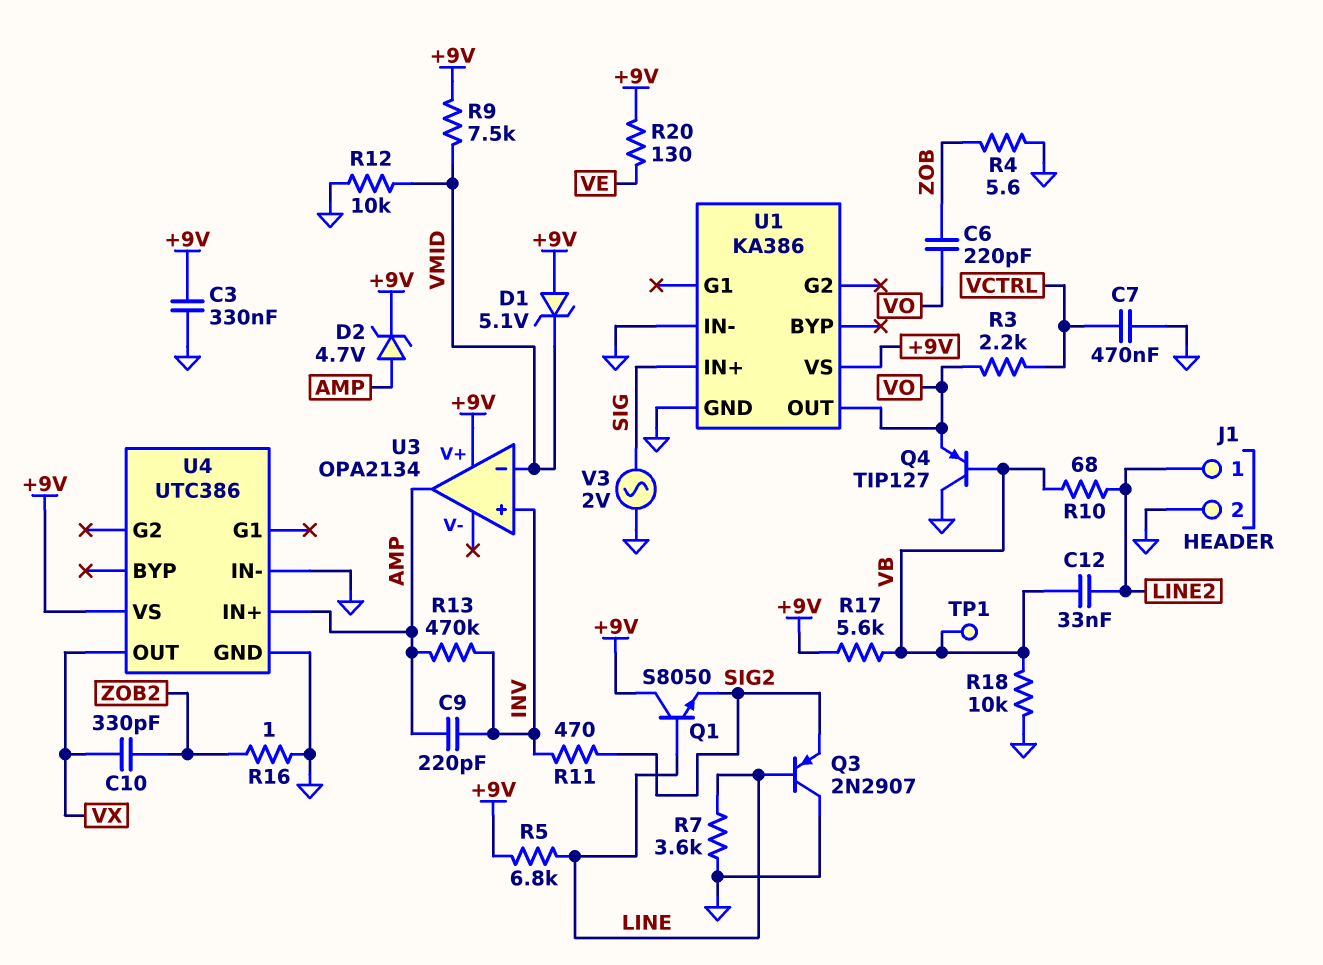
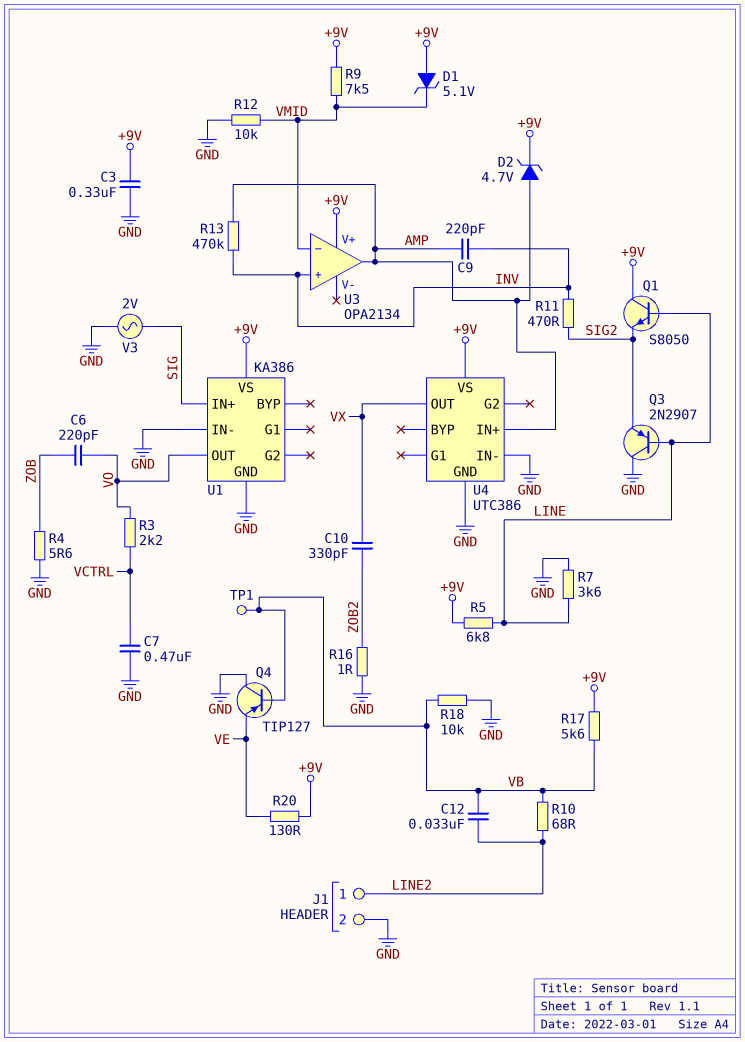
Q4: PNP TIP127 (B VB, C GND, E VO) -> PNP TIP127 (B VB, C GND, E VE)

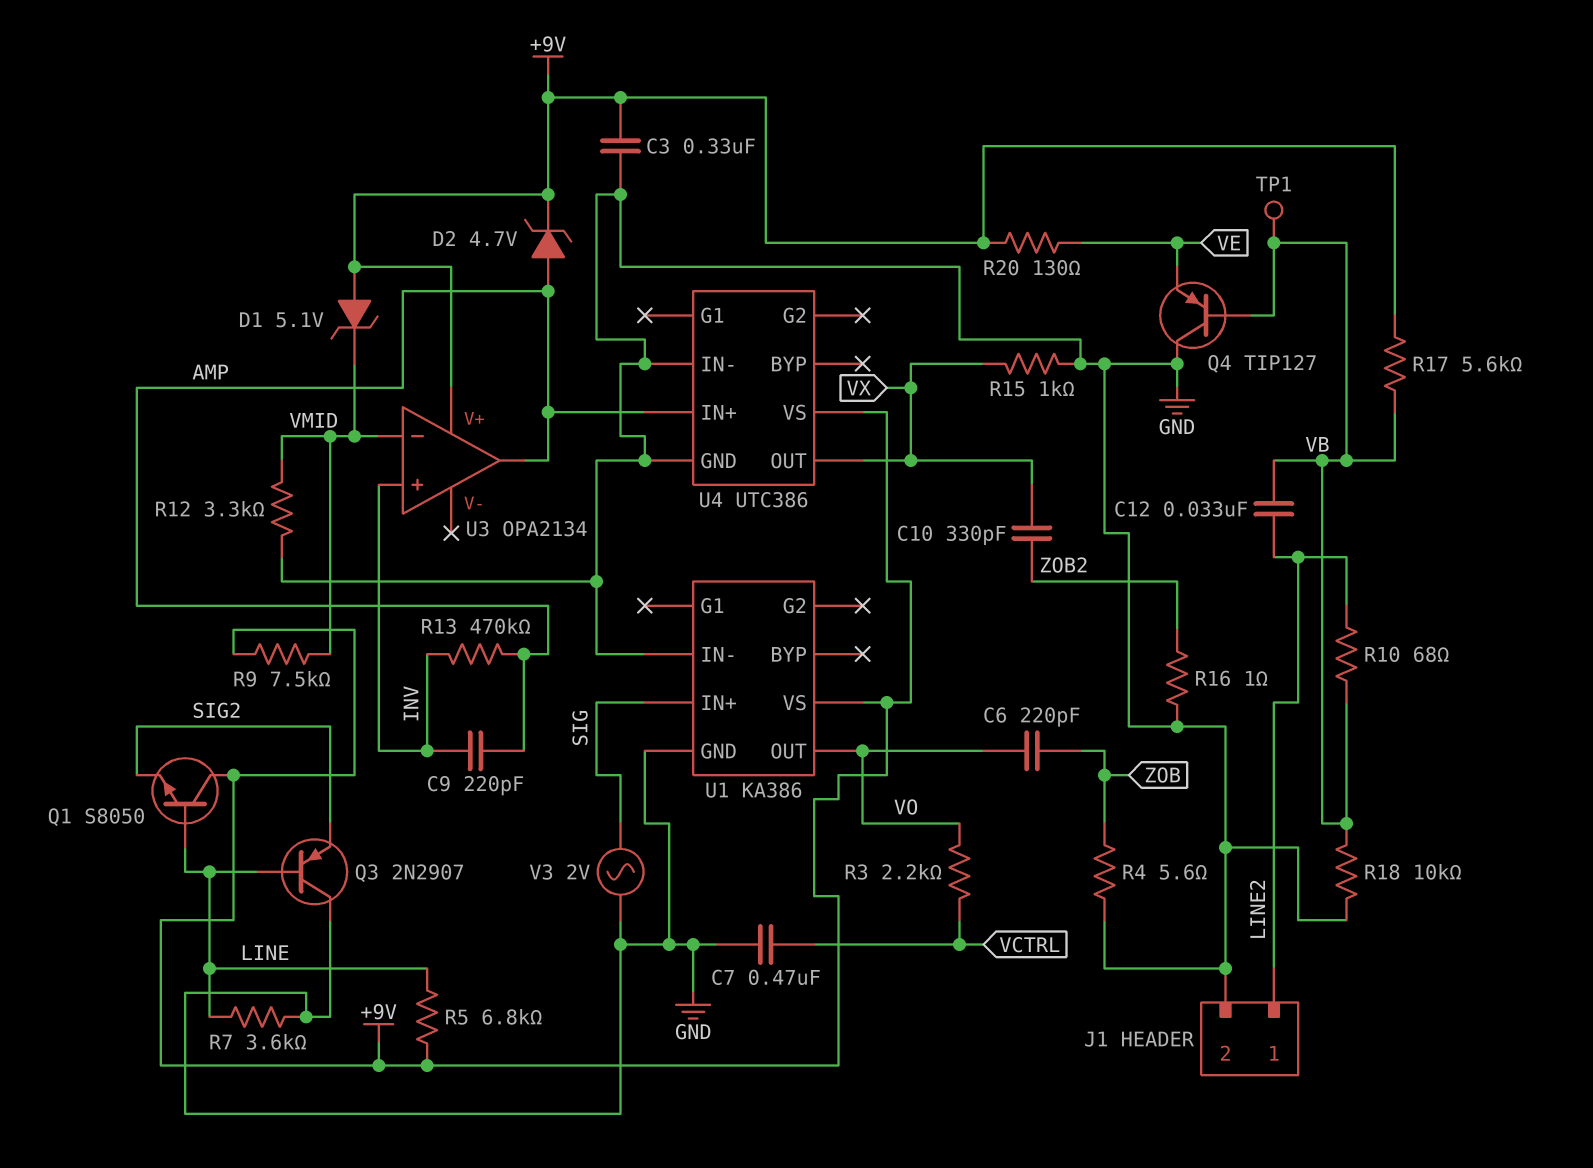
R11: 470 (INV, SIG2) -> none
R12: 10k (GND, VMID) -> 3.3k (GND, VMID)
R15: none -> 1k (GND, VX)

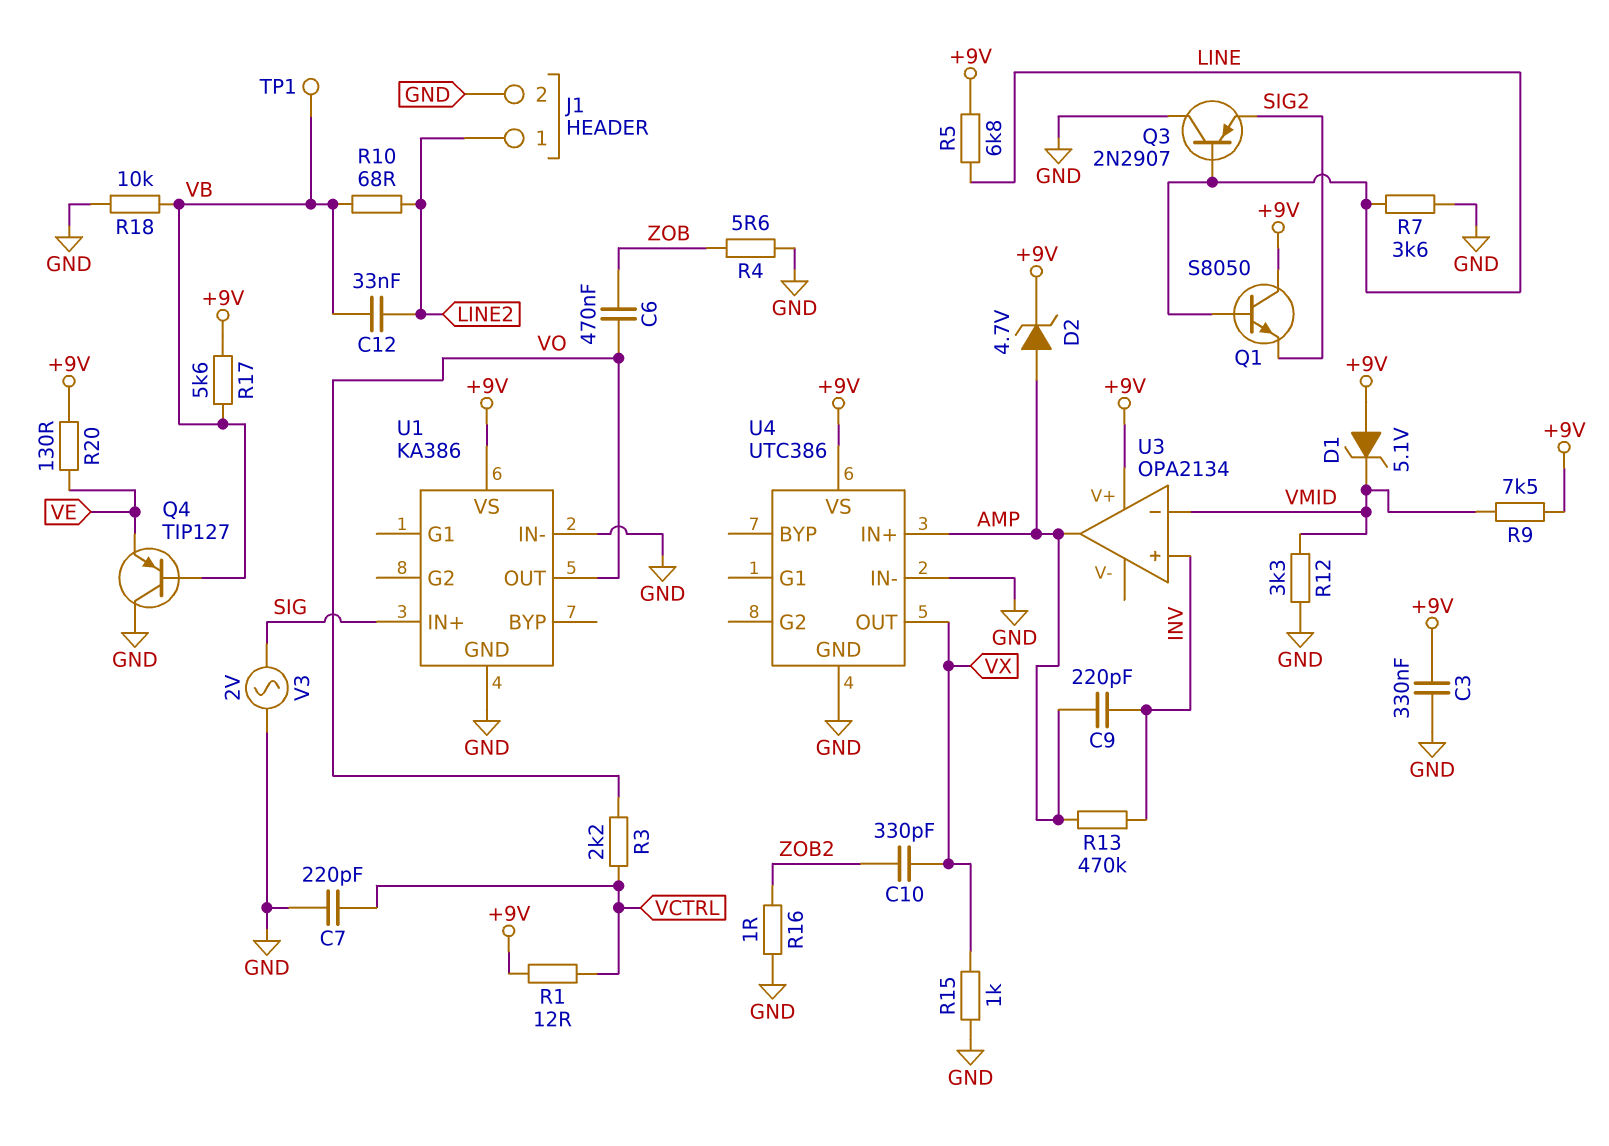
C6: 220pF (VO, ZOB) -> 470nF (VO, ZOB)
C7: 470nF (GND, VCTRL) -> 220pF (GND, VCTRL)
R1: none -> 12 (+9V, VCTRL)

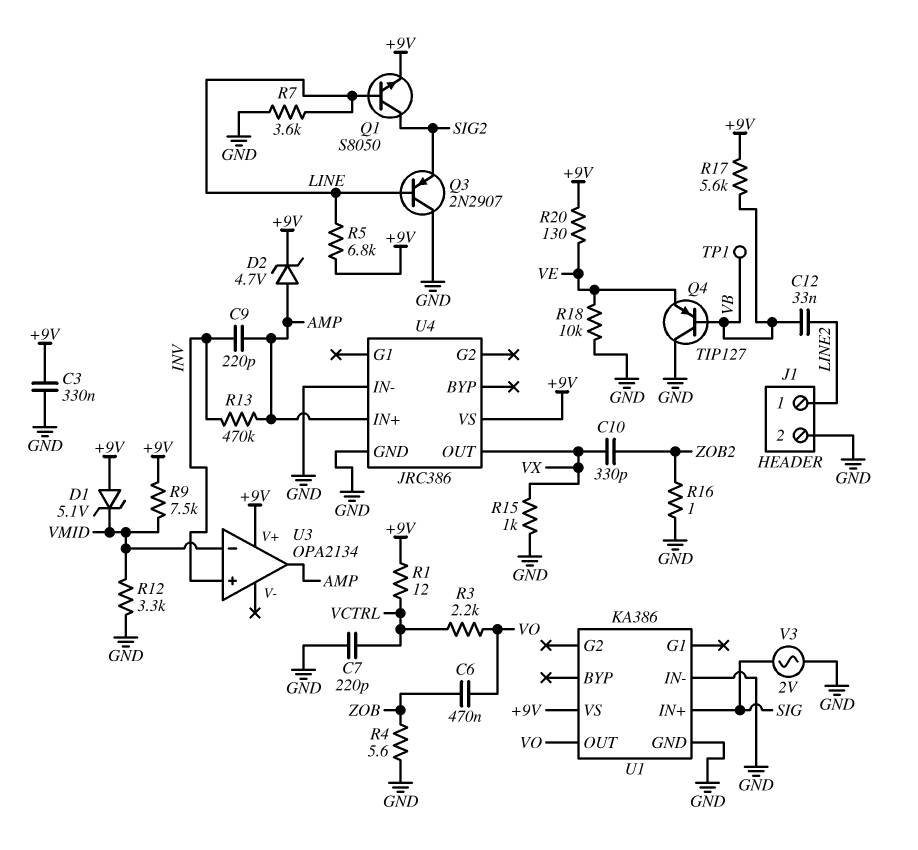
Q1: NPN S8050 (B LINE, C +9V, E SIG2) -> NPN S8050 (B LINE, C SIG2, E +9V)
R10: 68 (LINE2, VB) -> none
R18: 10k (GND, VB) -> 10k (GND, VE)
U4: UTC386 -> JRC386

